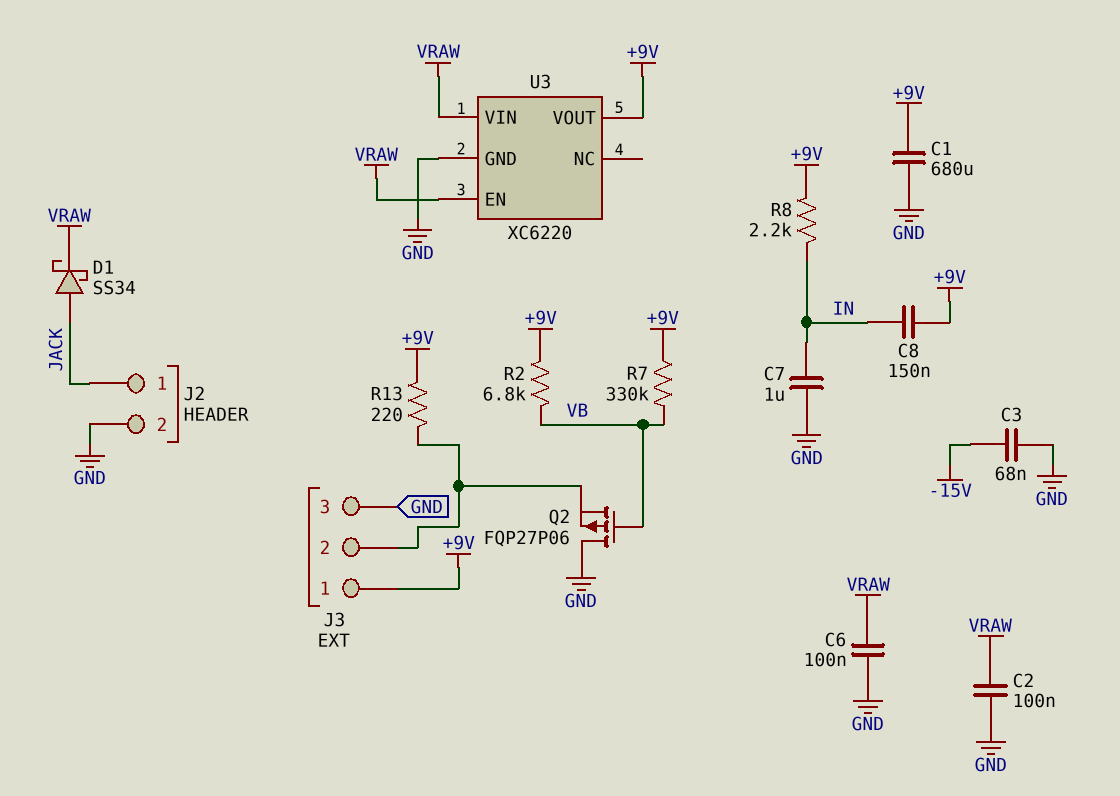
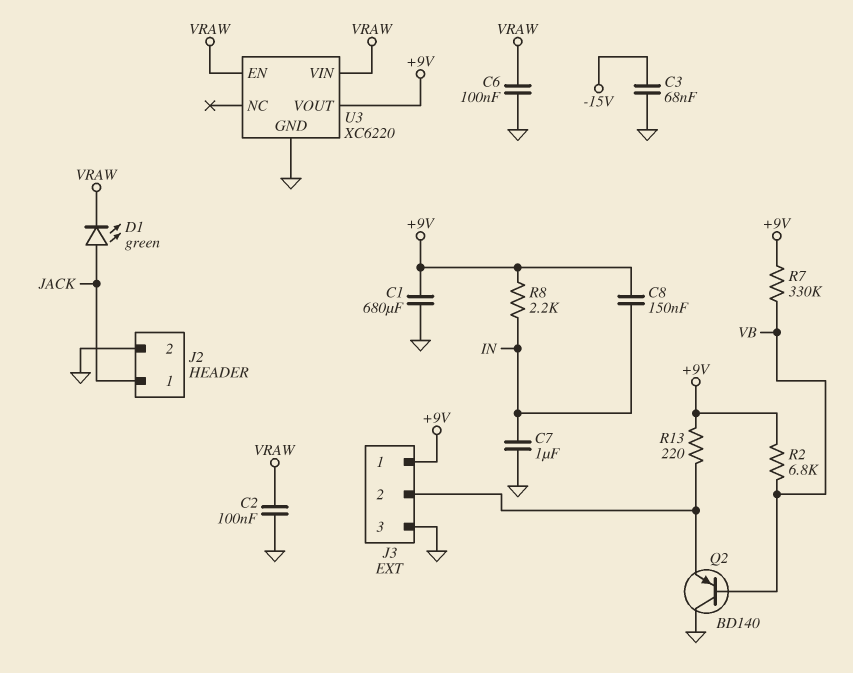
D1: schottky SS34 (A JACK, K VRAW) -> LED green (A JACK, K VRAW)
Q2: PMOS FQP27P06 (G VB, D GND, S J3/2) -> PNP BD140 (B VB, C GND, E J3/2)

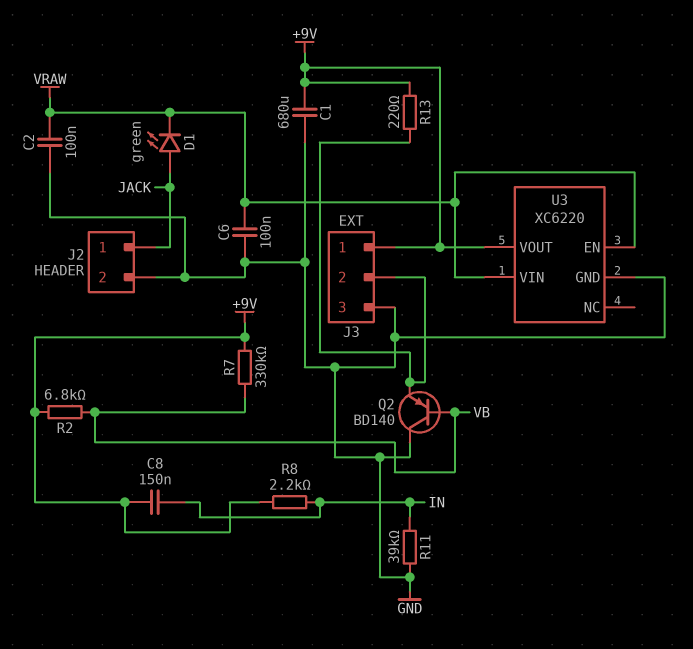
C3: 68nF (-15V, GND) -> none
C7: 1uF (GND, IN) -> none
R11: none -> 39k (GND, IN)

